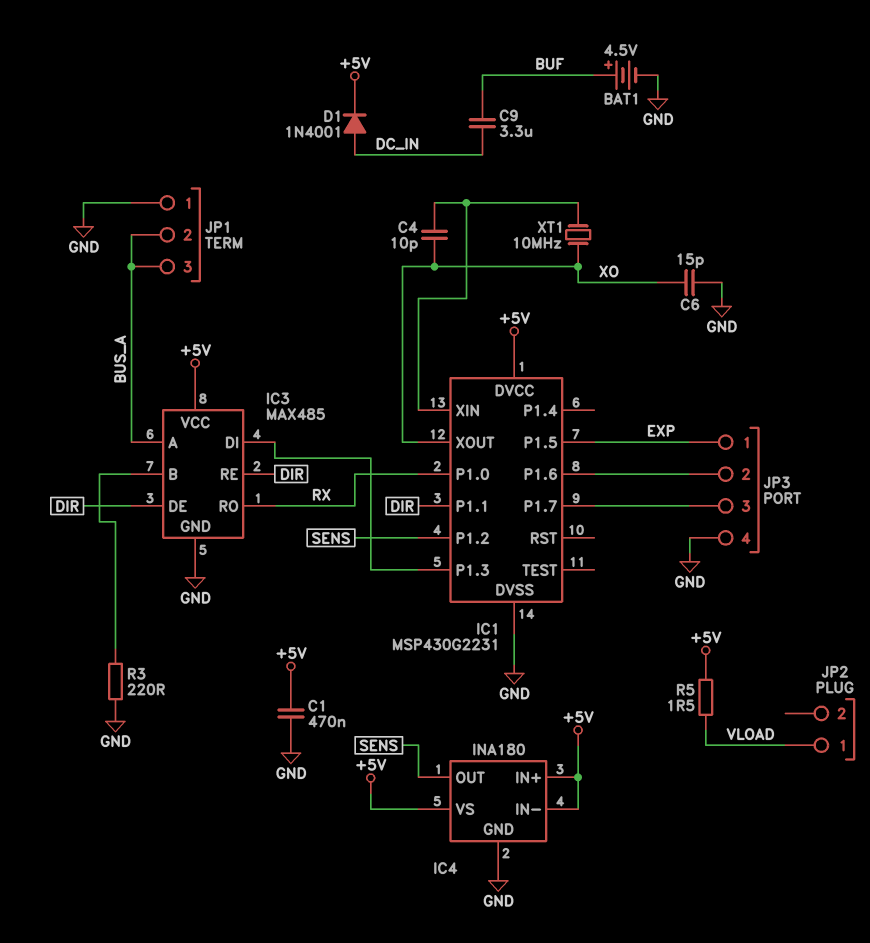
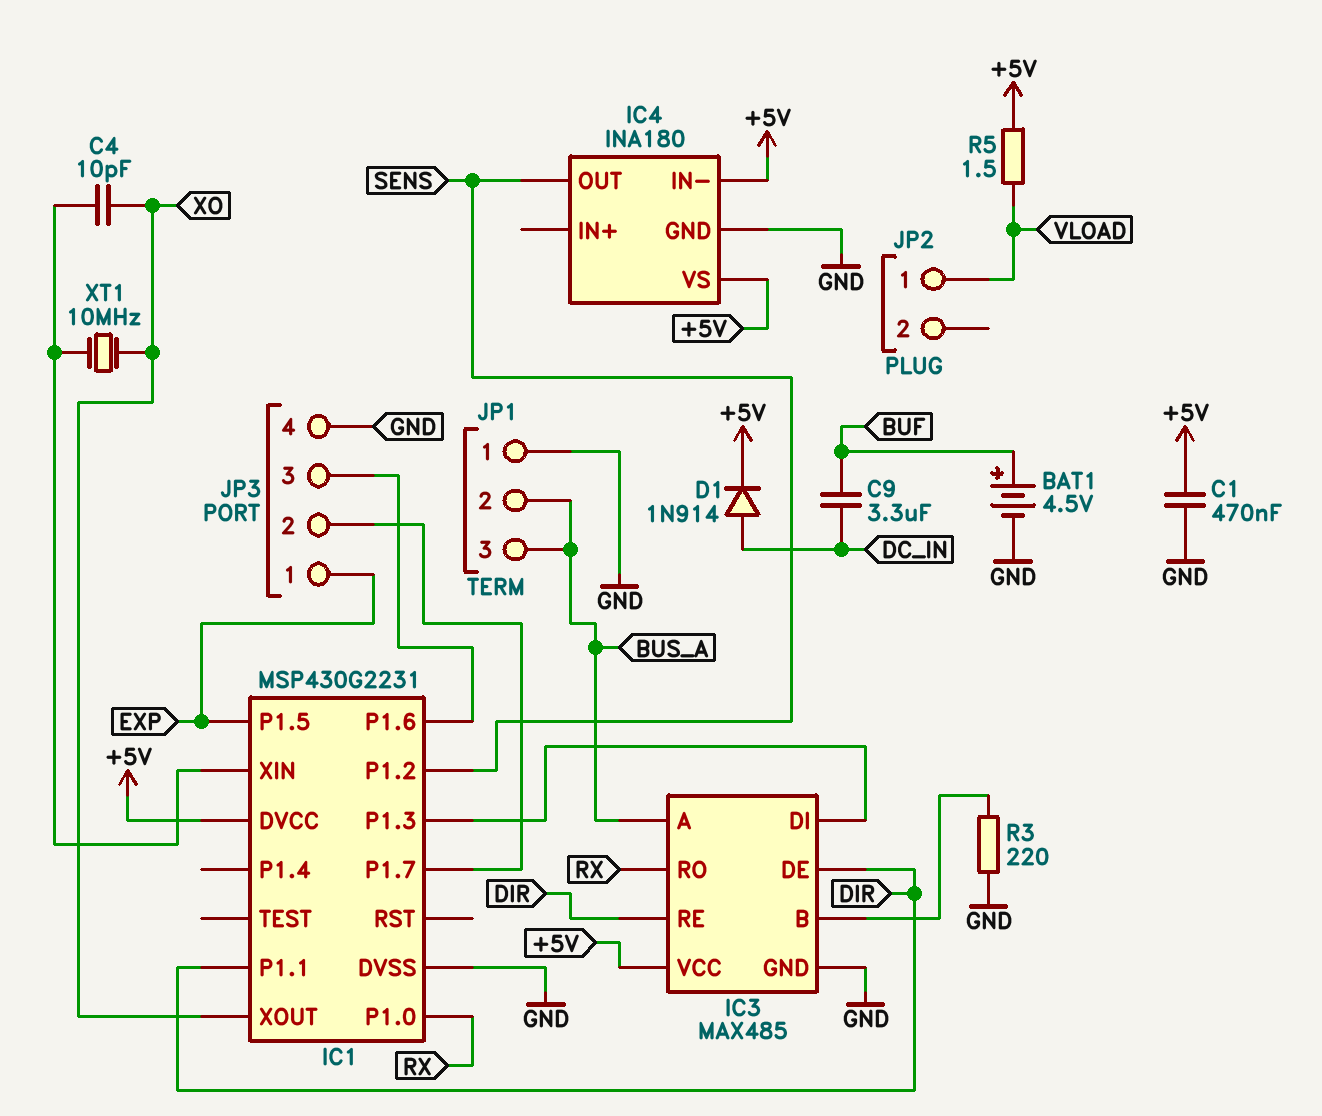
C6: 15pF (GND, XO) -> none
D1: diode 1N4001 (A DC_IN, K +5V) -> diode 1N914 (A DC_IN, K +5V)
IC4 pin IN+: +5V -> none
JP3 pin 2: IC1/P1.6 -> IC1/P1.7
JP3 pin 3: IC1/P1.7 -> IC1/P1.6

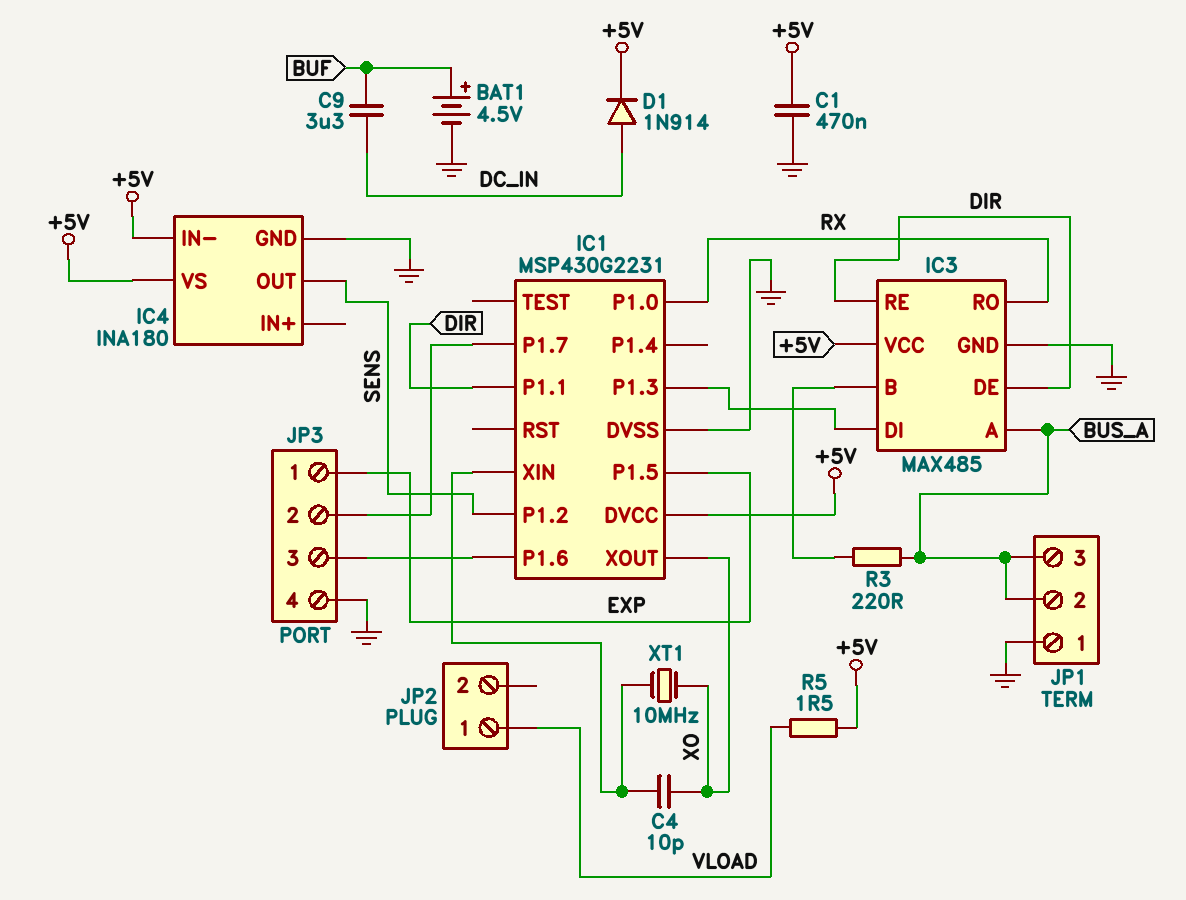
R3: 220 (GND, IC3/B) -> 220 (BUS_A, IC3/B)

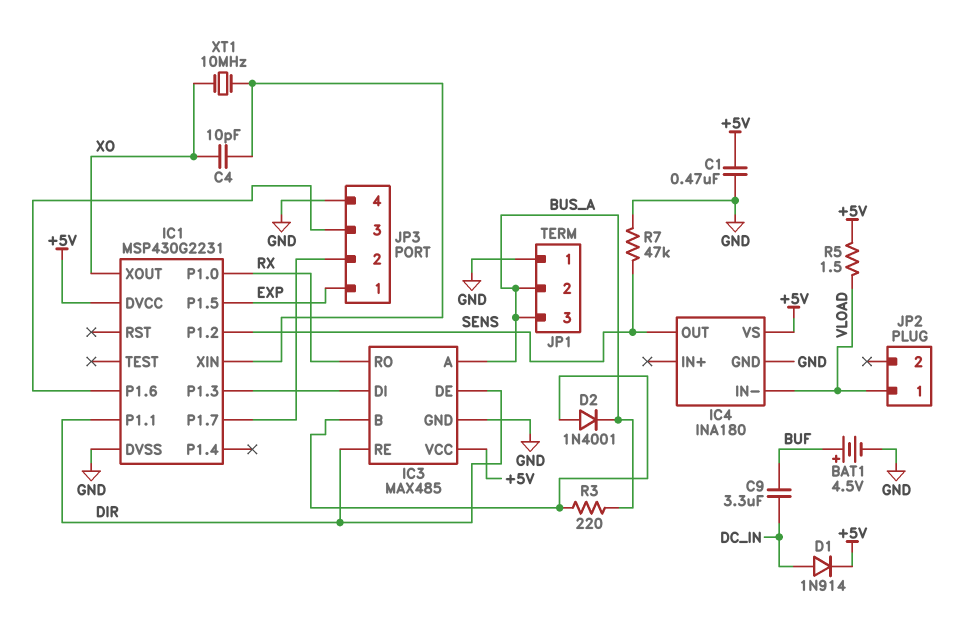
D2: none -> diode 1N4001 (A IC3/B, K BUS_A)
IC4 pin IN-: +5V -> VLOAD
R7: none -> 47k (GND, SENS)

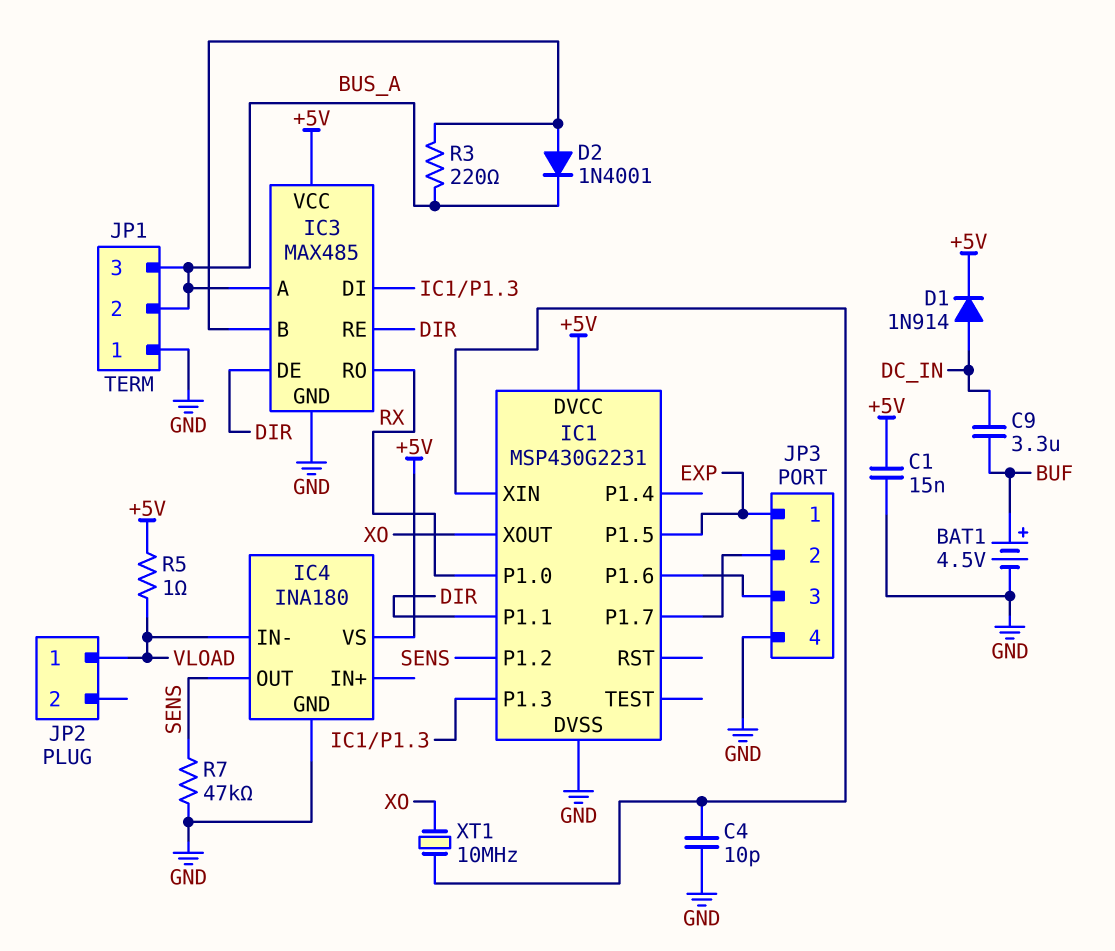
C1: 470nF (+5V, GND) -> 15nF (+5V, GND)
C4: 10pF (IC1/XIN, XO) -> 10pF (GND, IC1/XIN)
R5: 1.5 (+5V, VLOAD) -> 1 (+5V, VLOAD)

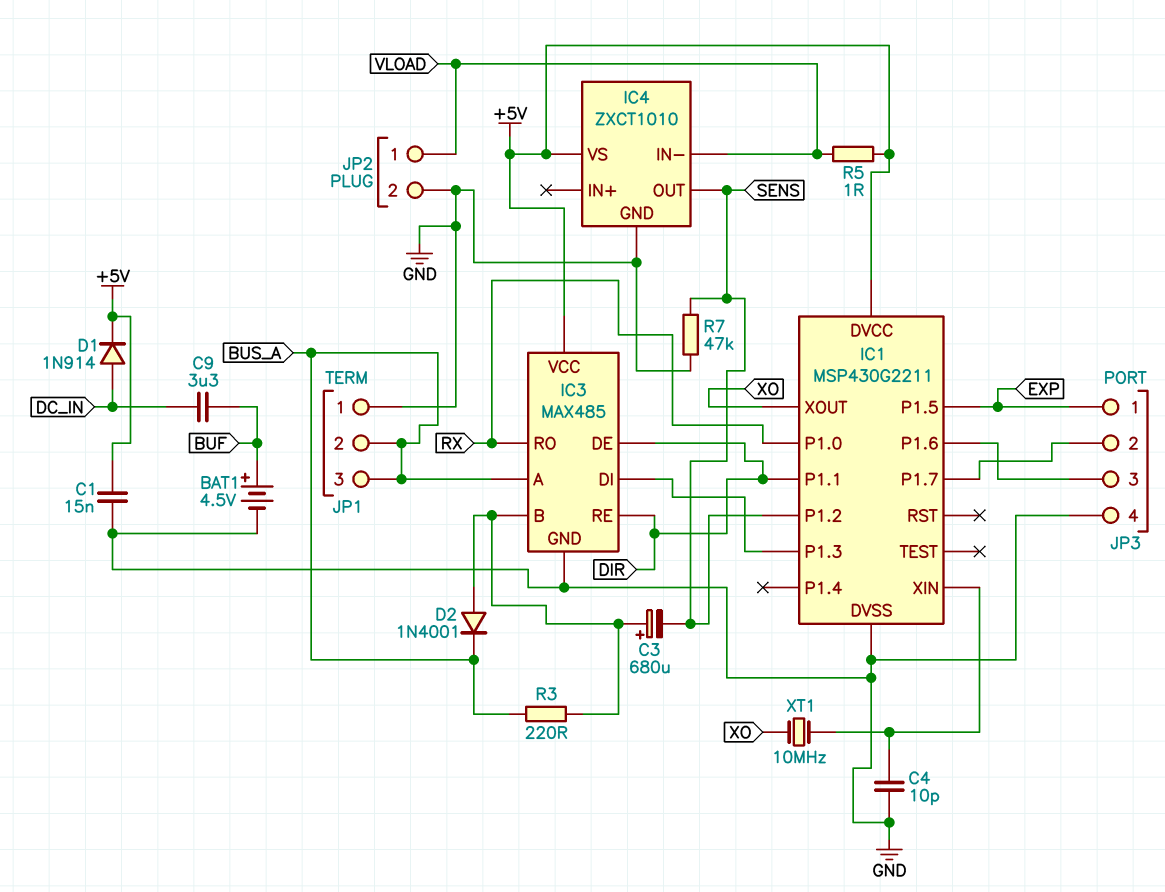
C3: none -> 680uF (plus IC3/B, minus SENS)
IC1: MSP430G2231 -> MSP430G2211
IC4: INA180 -> ZXCT1010
JP2 pin 2: none -> GND

